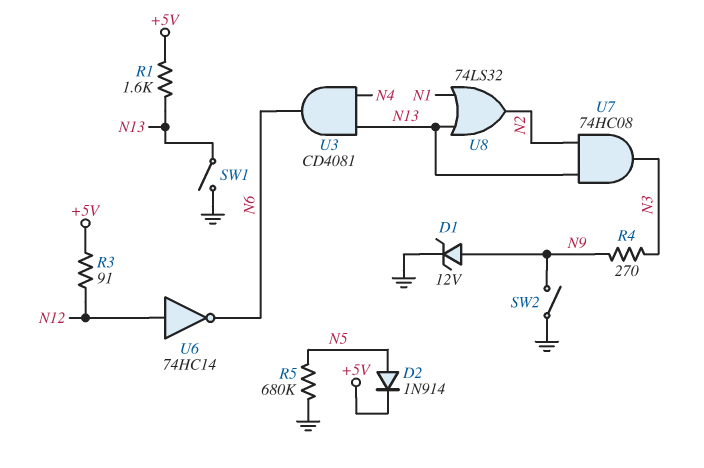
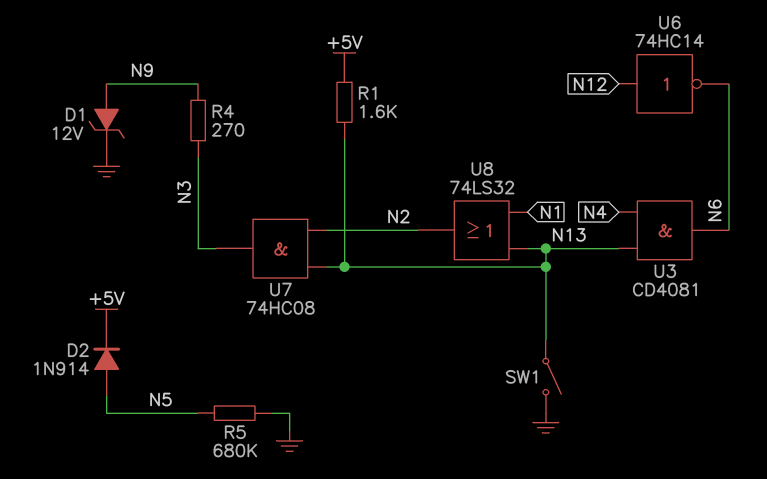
R3: 91 (+5V, N12) -> none
SW2: switch (GND, N9) -> none

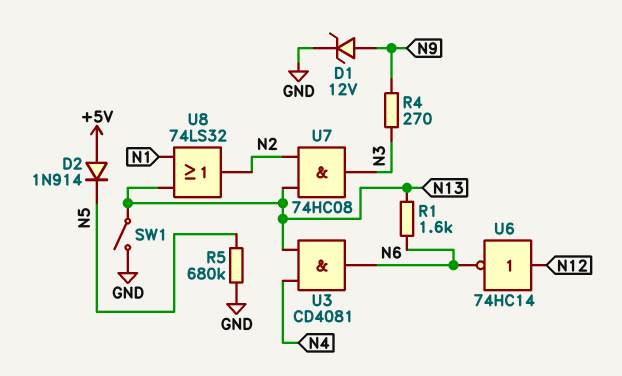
D2: diode 1N914 (A N5, K +5V) -> diode 1N914 (A +5V, K N5)
R1: 1.6k (+5V, N13) -> 1.6k (N6, N13)

